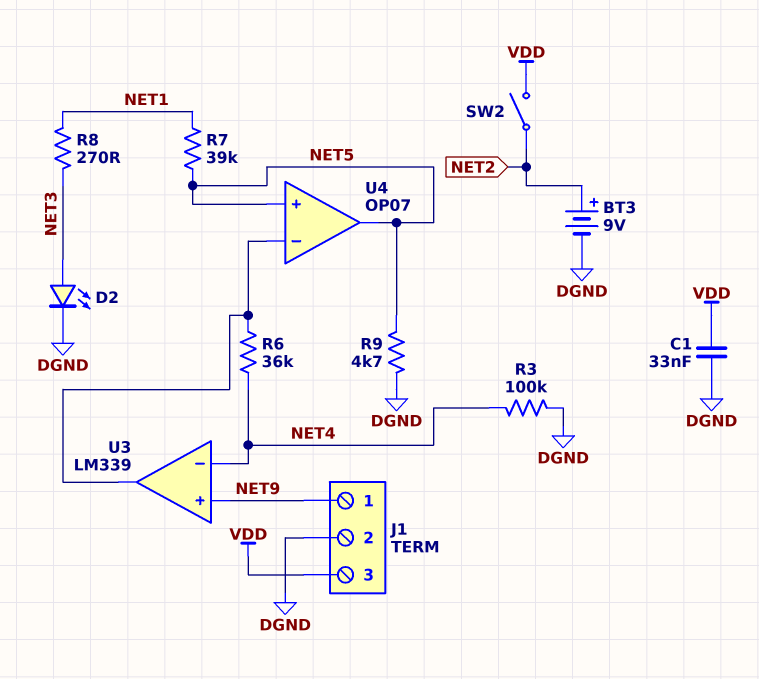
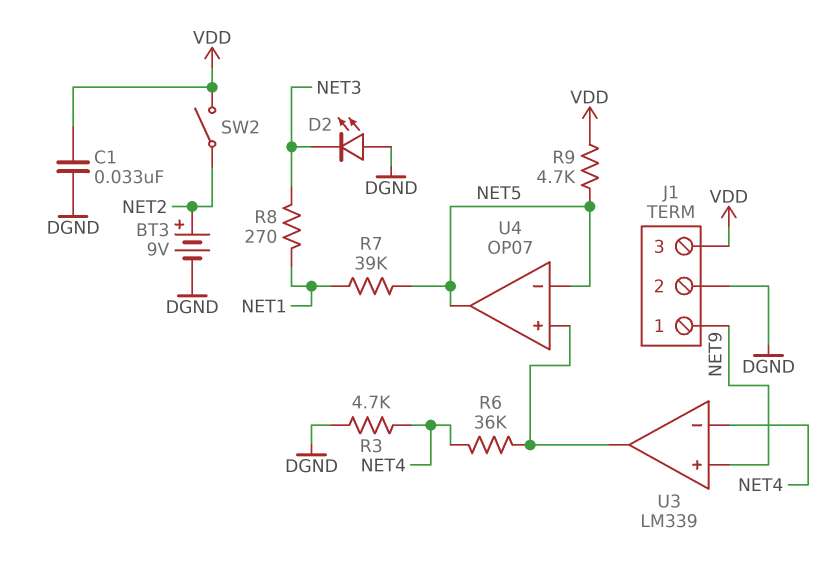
D2: LED (A NET3, K DGND) -> LED (A DGND, K NET3)
R3: 100k (DGND, NET4) -> 4.7k (DGND, NET4)
R9: 4.7k (DGND, NET5) -> 4.7k (NET5, VDD)
U4 pin in+: NET5 -> U3/out
U4 pin in-: U3/out -> NET5

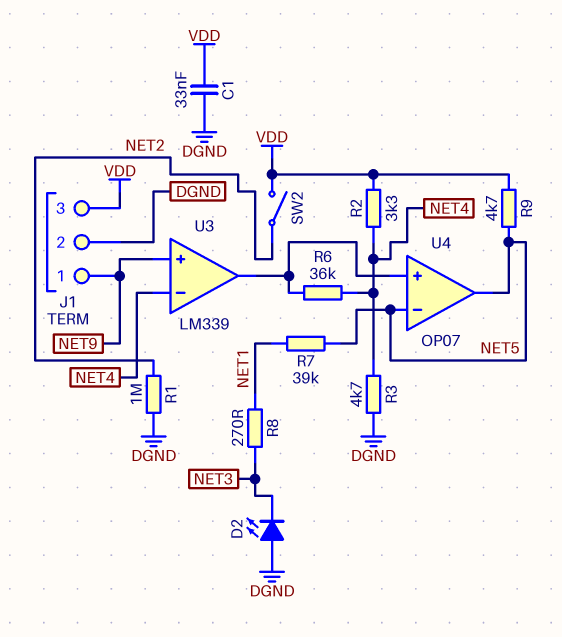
BT3: 9V (plus NET2, minus DGND) -> none
R1: none -> 1M (DGND, NET2)
R2: none -> 3.3k (NET4, VDD)

